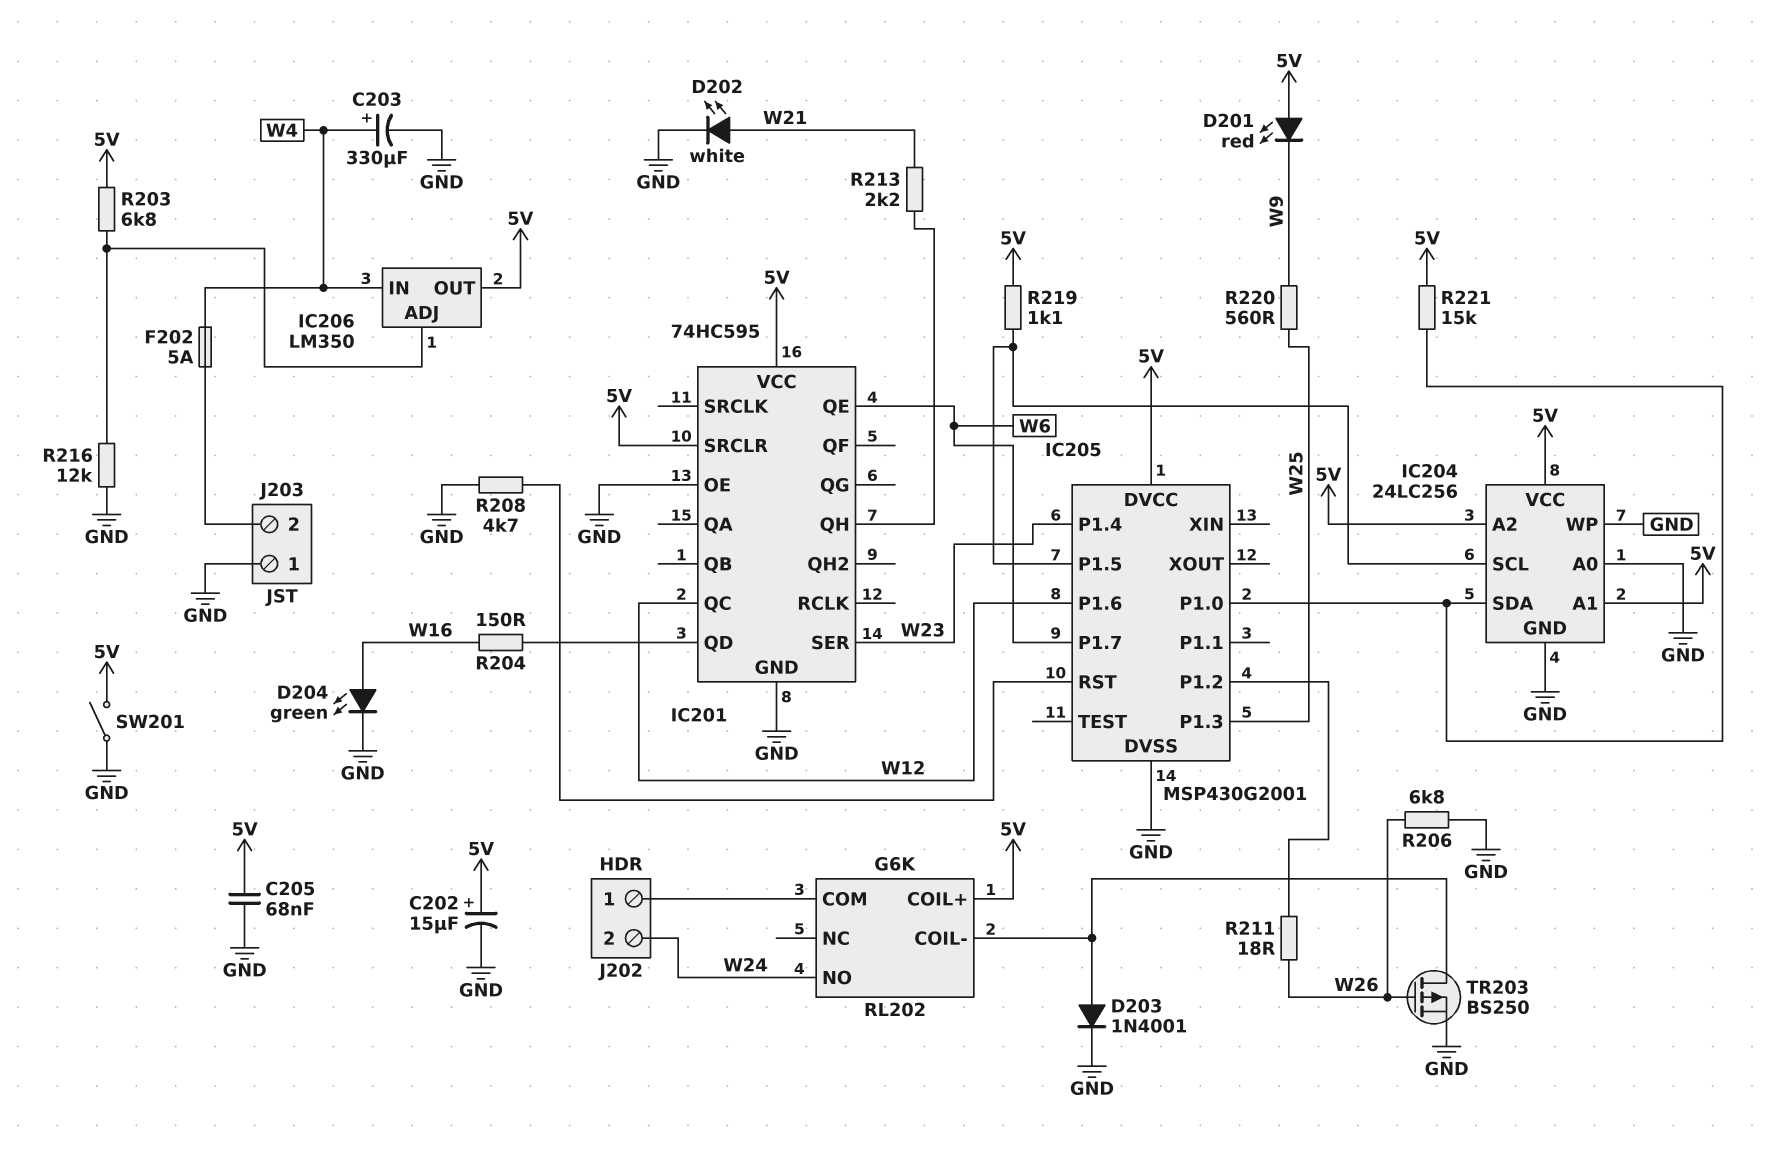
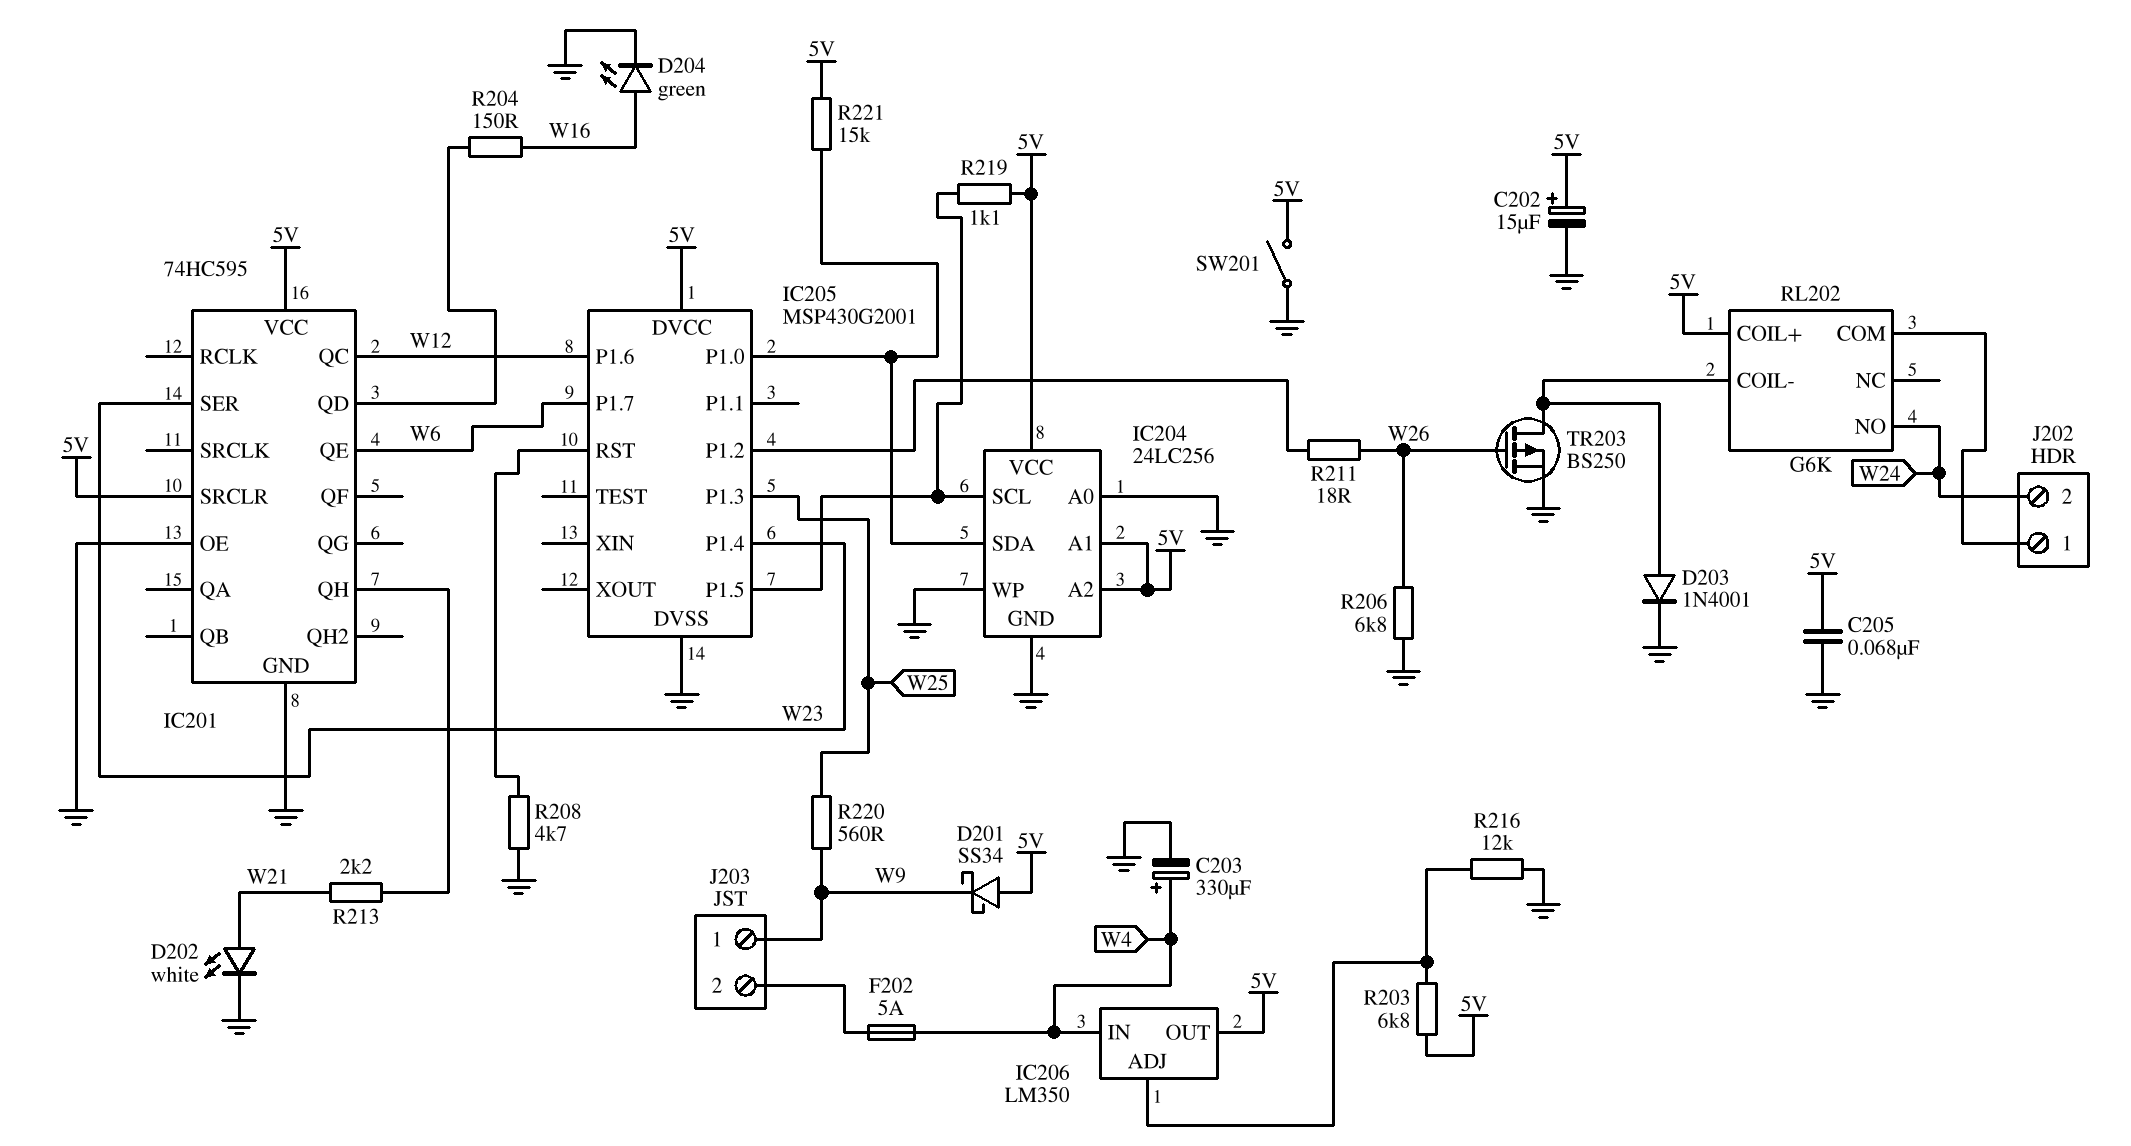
D201: LED red (A 5V, K W9) -> schottky SS34 (A 5V, K W9)
J203 pin 1: GND -> W9

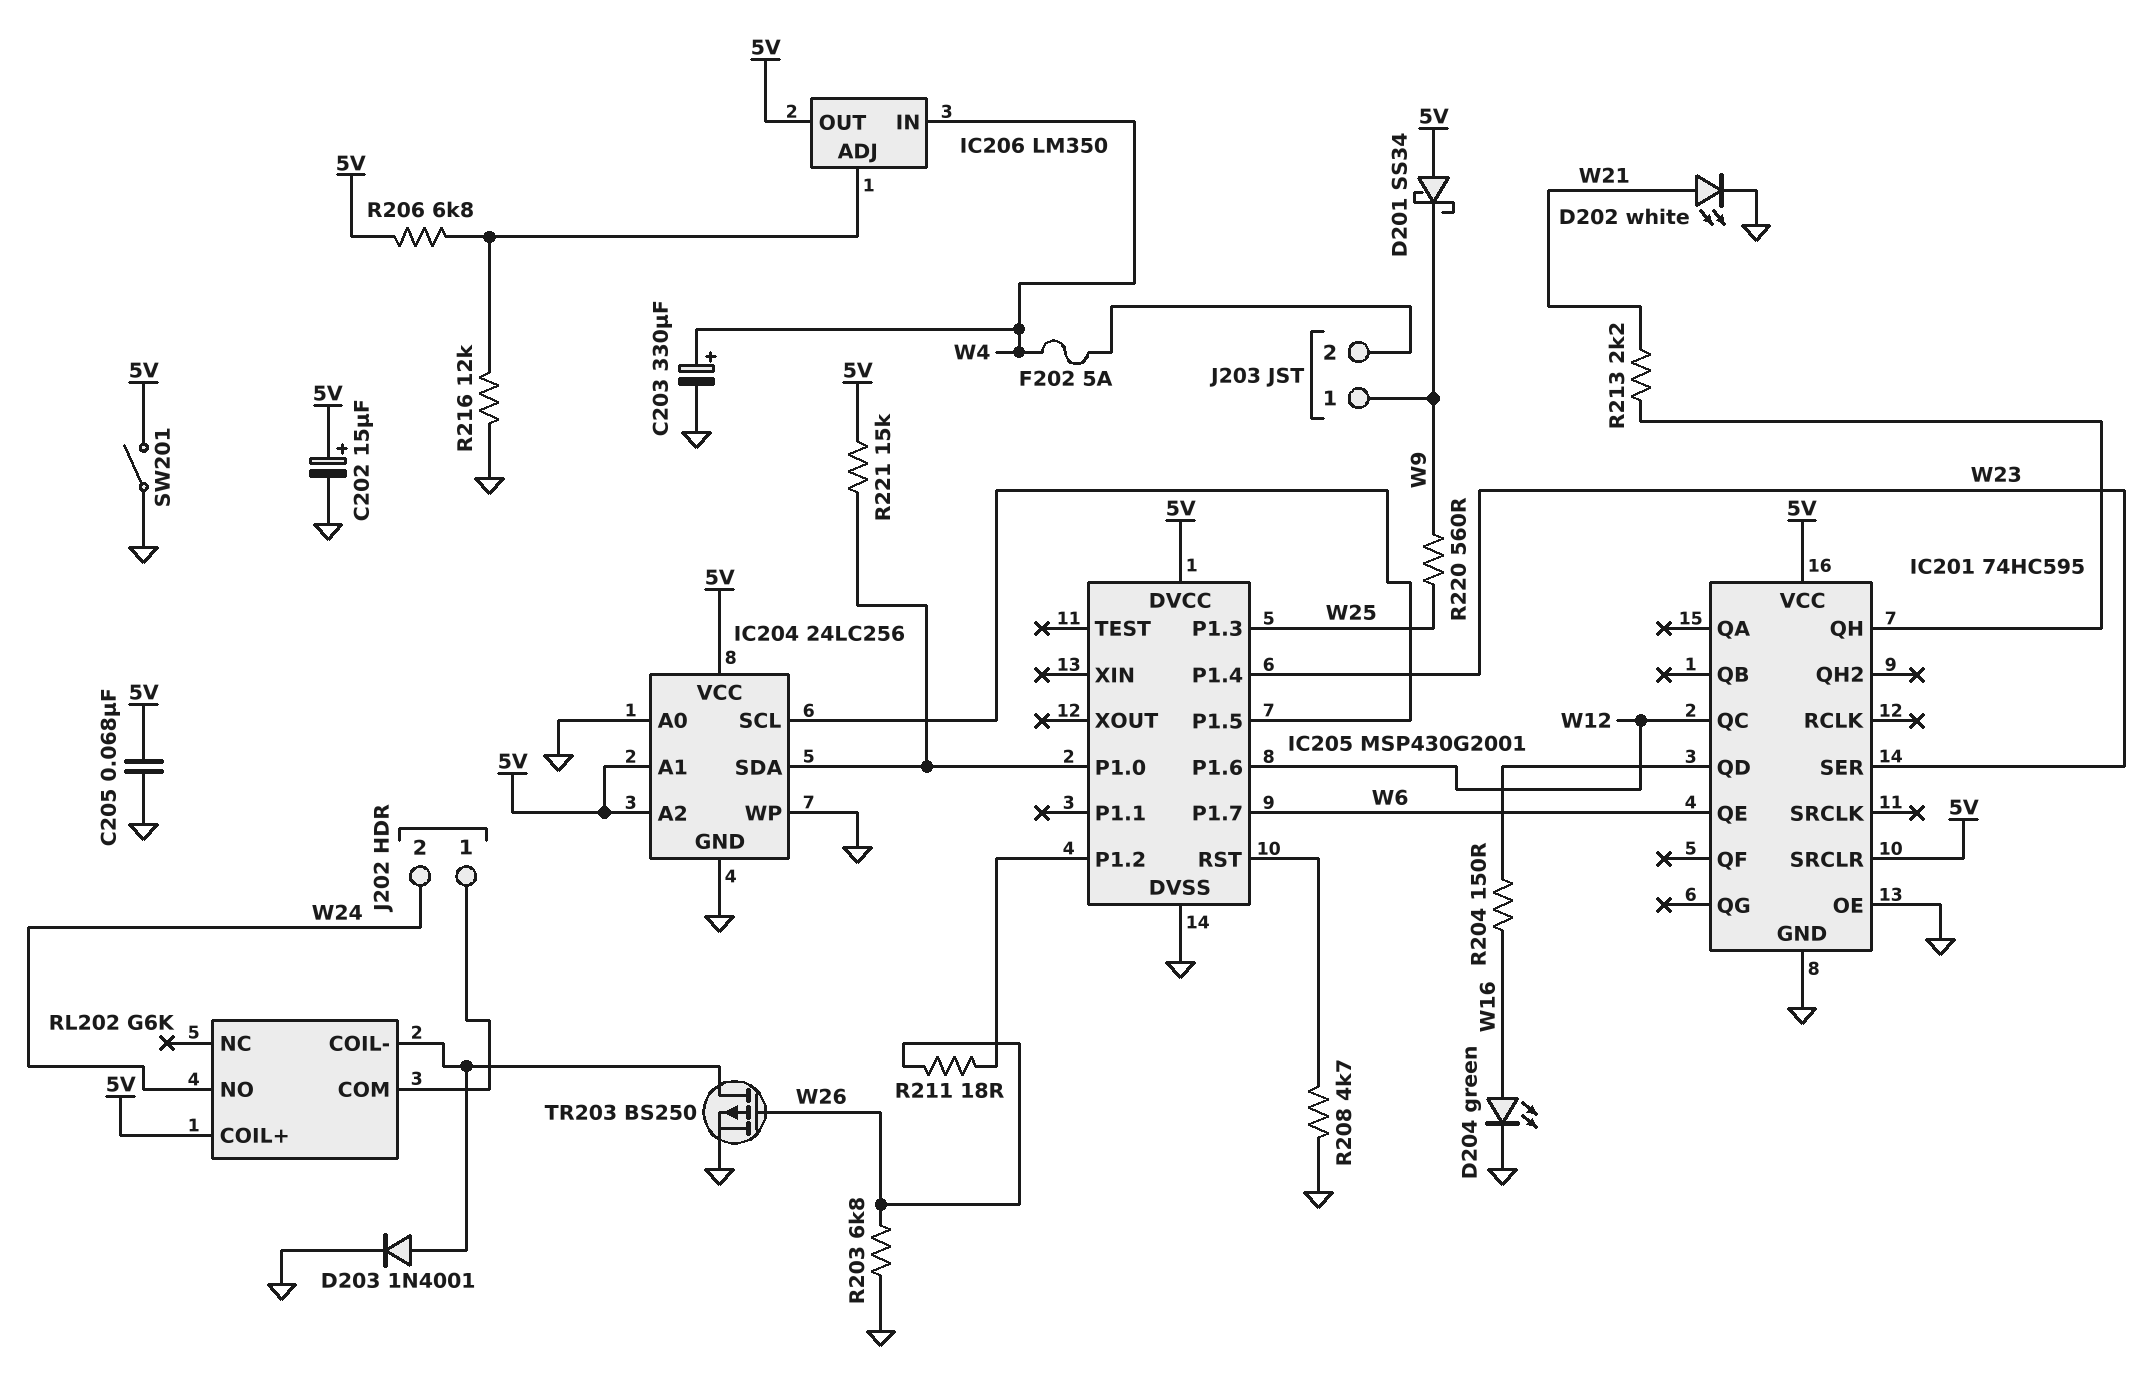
R203: 6.8k (5V, IC206/ADJ) -> 6.8k (GND, W26)
R206: 6.8k (GND, W26) -> 6.8k (5V, IC206/ADJ)
R219: 1.1k (5V, IC204/SCL) -> none

